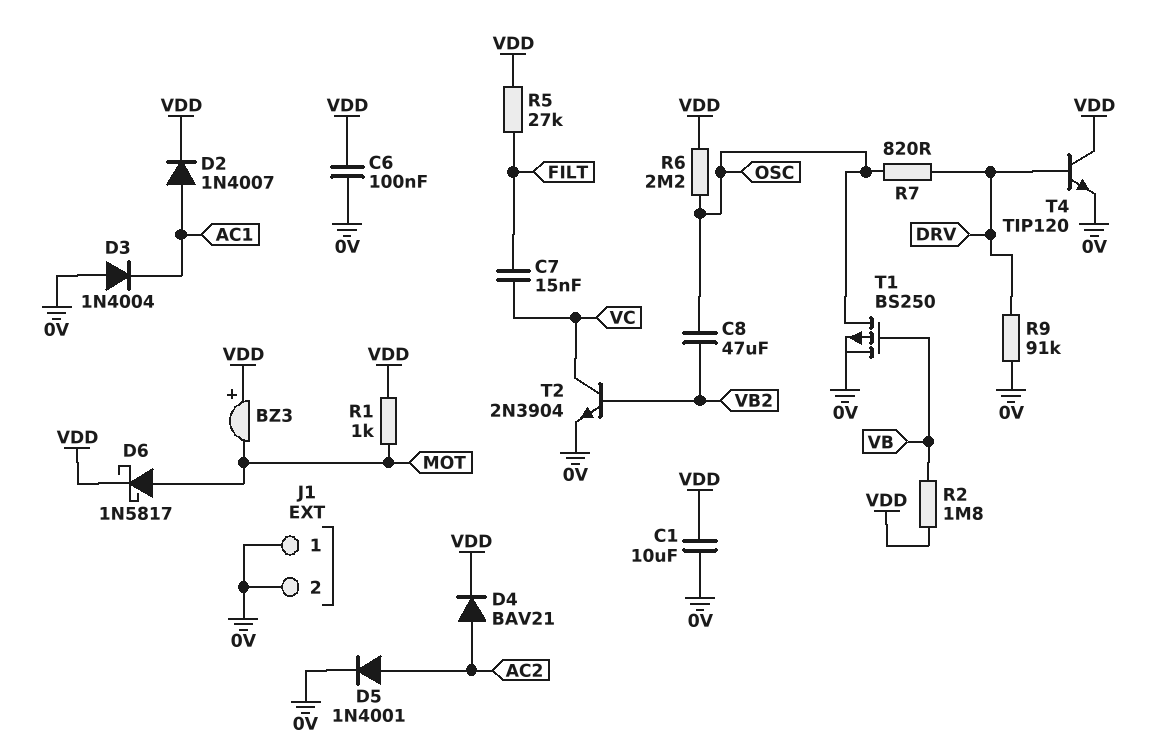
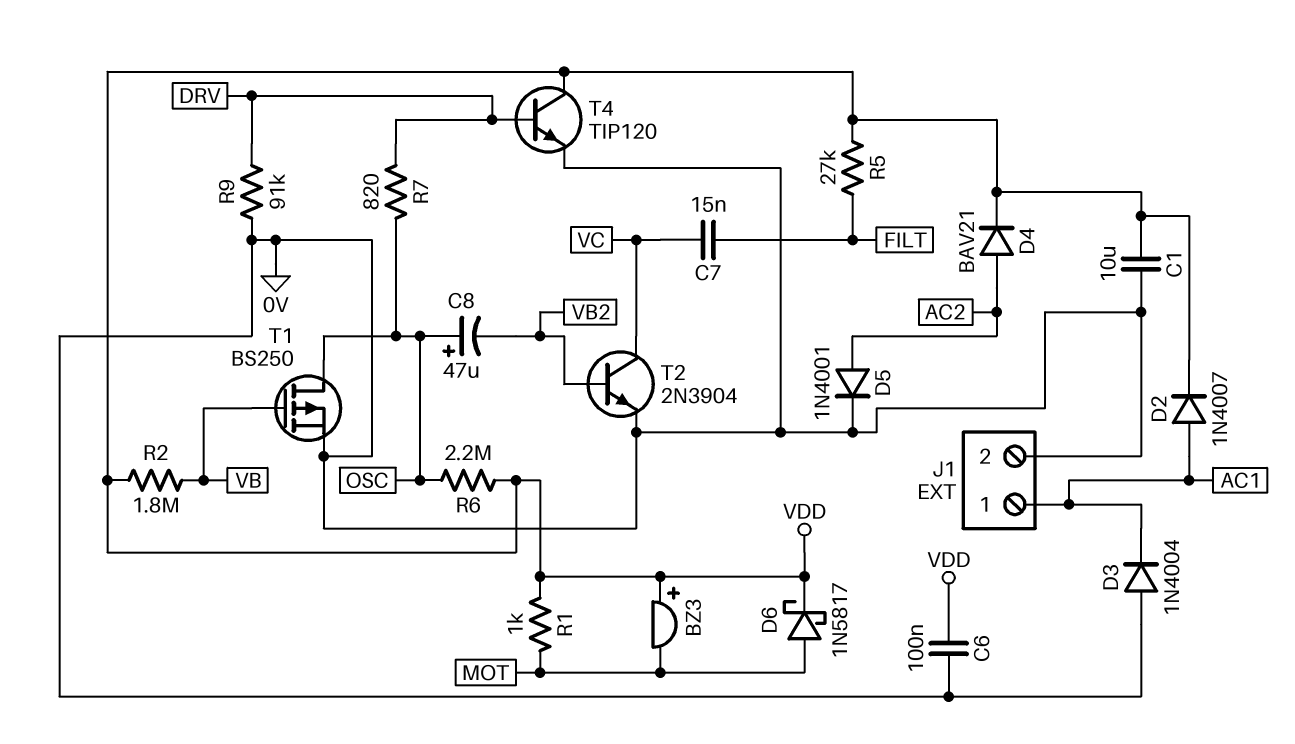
C8: 47uF (OSC, VB2) -> 47uF (plus OSC, minus VB2)
J1 pin 1: 0V -> AC1

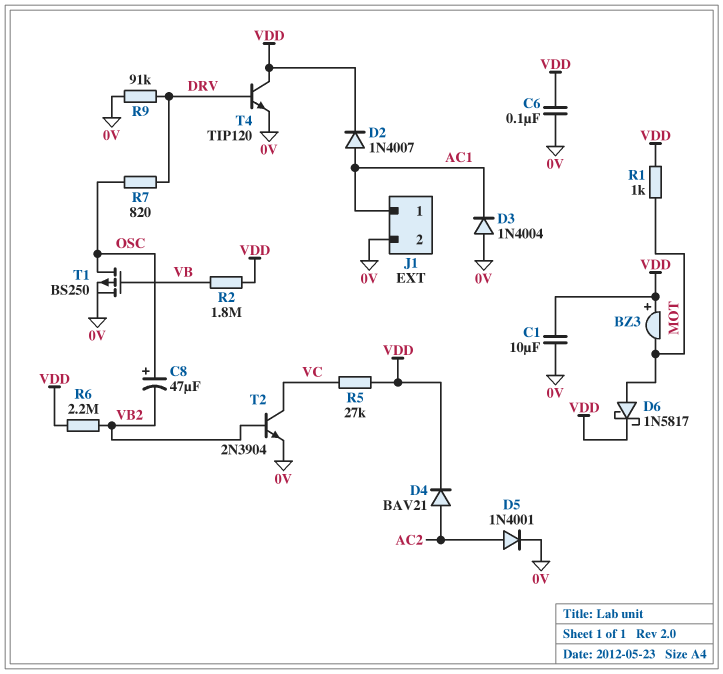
C7: 15nF (FILT, VC) -> none
R5: 27k (FILT, VDD) -> 27k (VC, VDD)
R6: 2.2M (OSC, VDD) -> 2.2M (VB2, VDD)

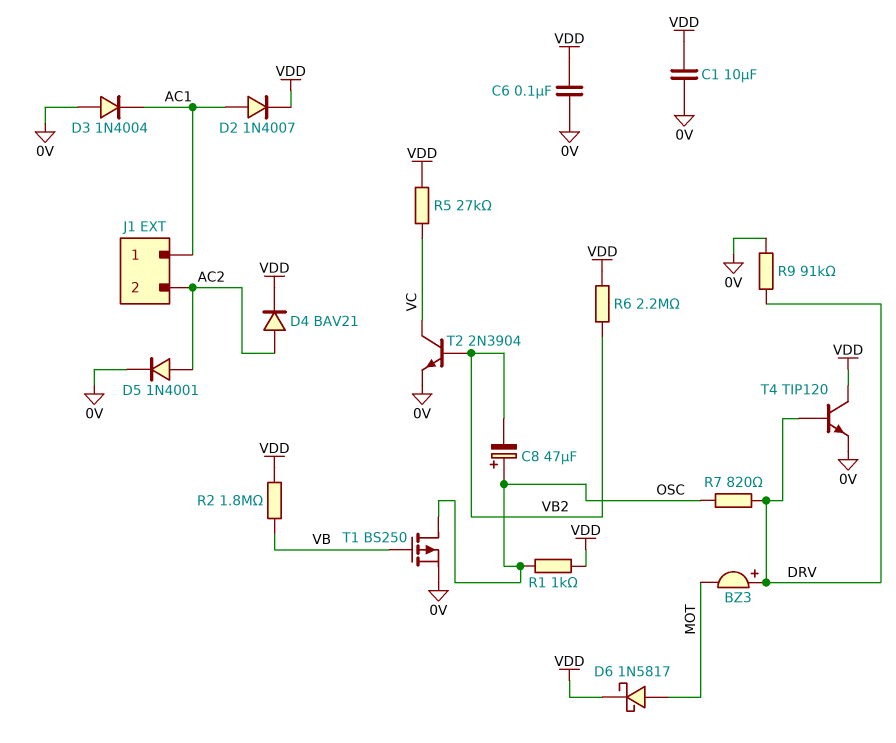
BZ3: buzzer (plus VDD, minus MOT) -> buzzer (plus DRV, minus MOT)
J1 pin 2: 0V -> AC2
R1: 1k (MOT, VDD) -> 1k (OSC, VDD)

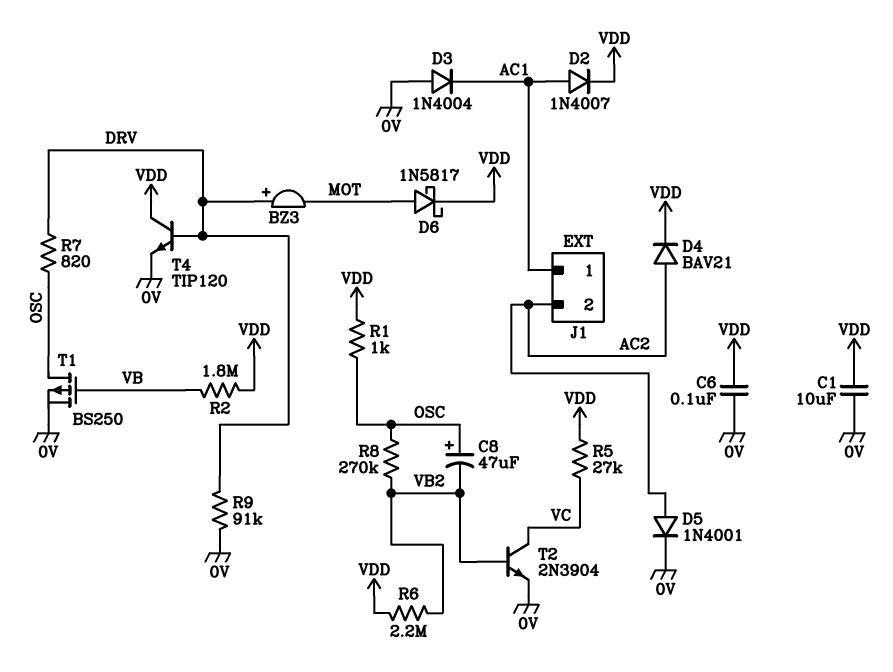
R8: none -> 270k (OSC, VB2)

